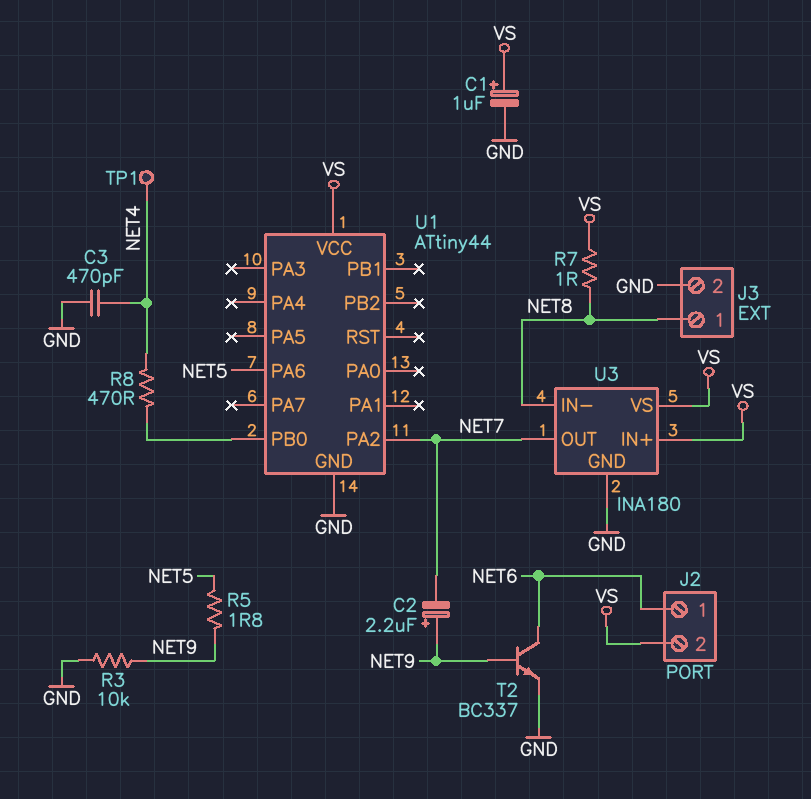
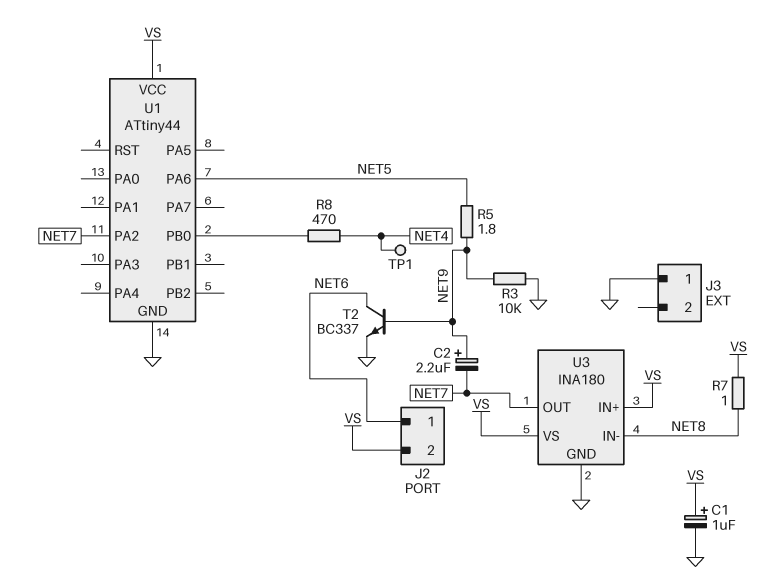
C3: 470pF (GND, NET4) -> none
J3 pin 1: NET8 -> GND
J3 pin 2: GND -> none

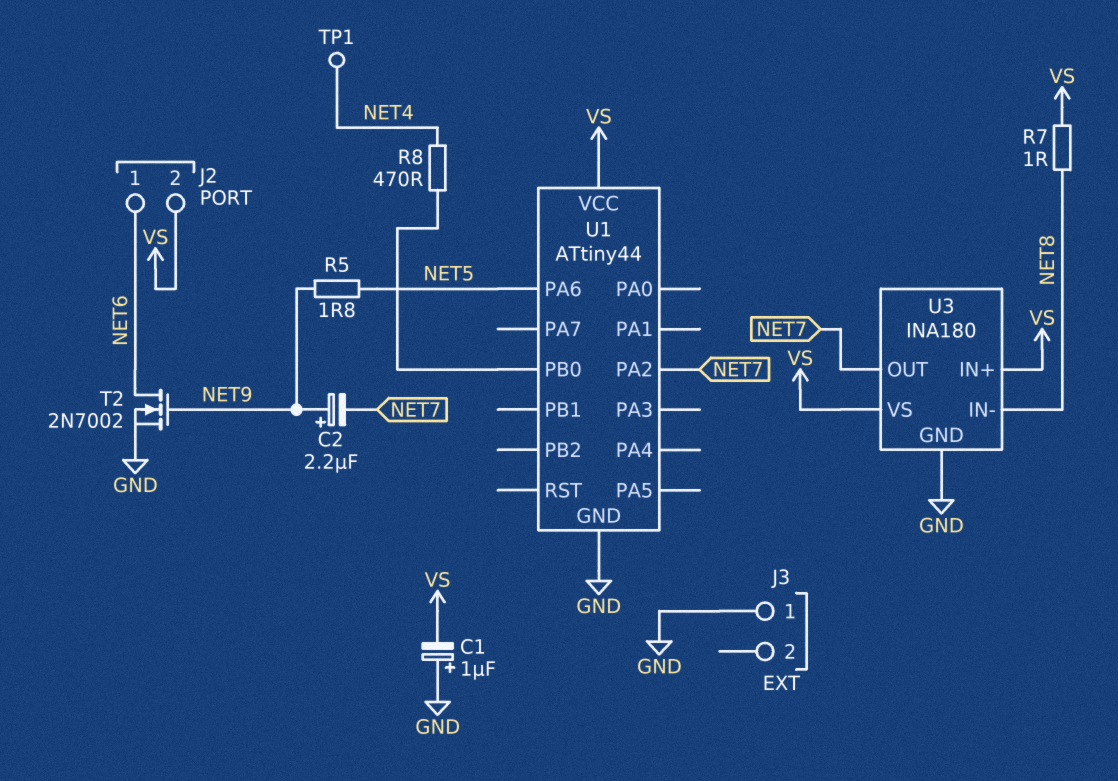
C1: 1uF (plus VS, minus GND) -> 1uF (plus GND, minus VS)
R3: 10k (GND, NET9) -> none
T2: NPN BC337 (B NET9, C NET6, E GND) -> NMOS 2N7002 (G NET9, D NET6, S GND)

